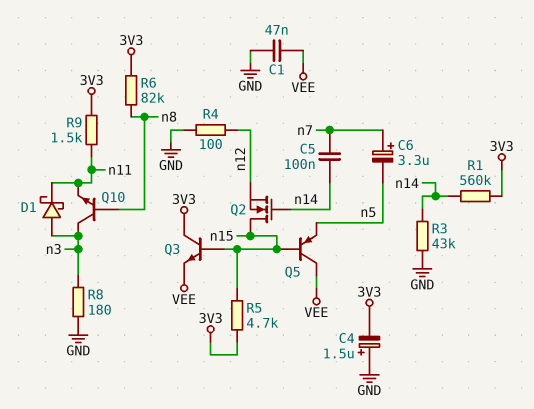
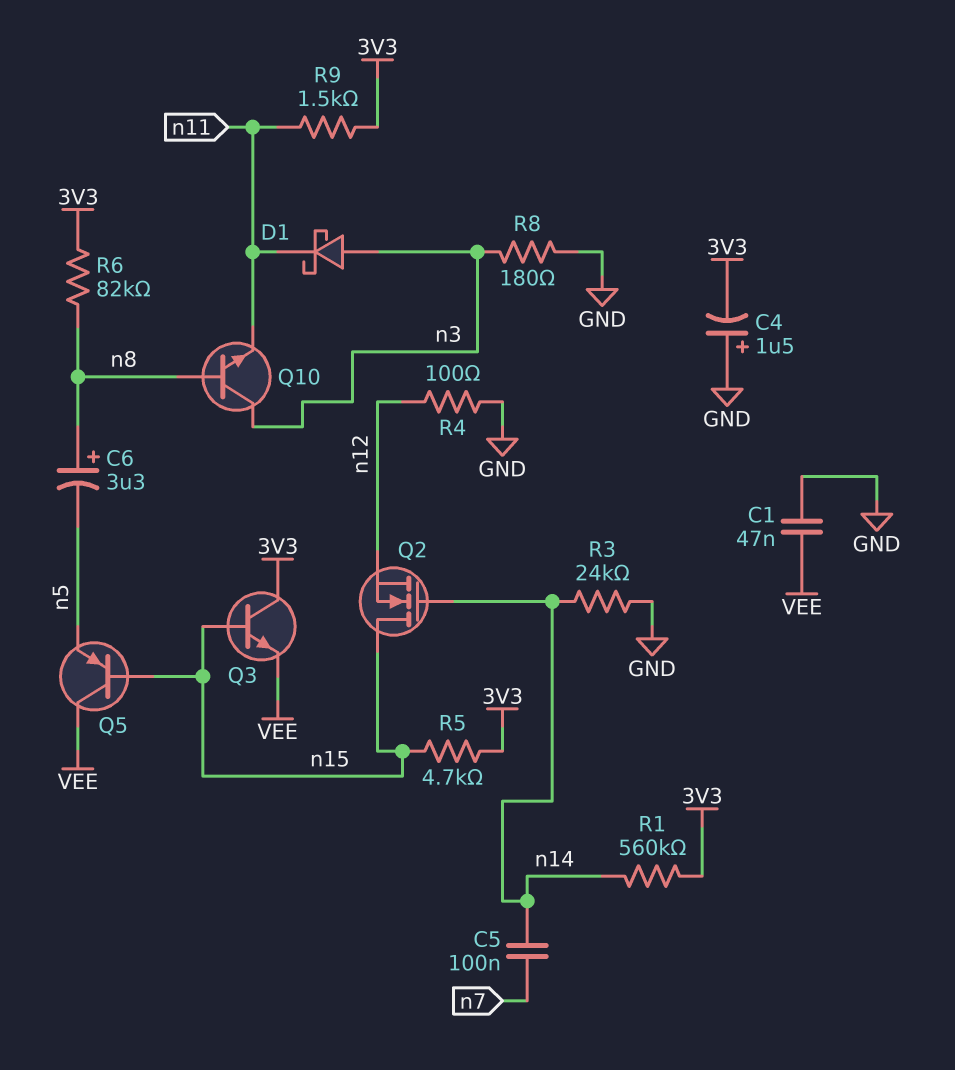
C6: 3.3uF (plus n7, minus n5) -> 3.3uF (plus n8, minus n5)
R3: 43k (GND, n14) -> 24k (GND, n14)

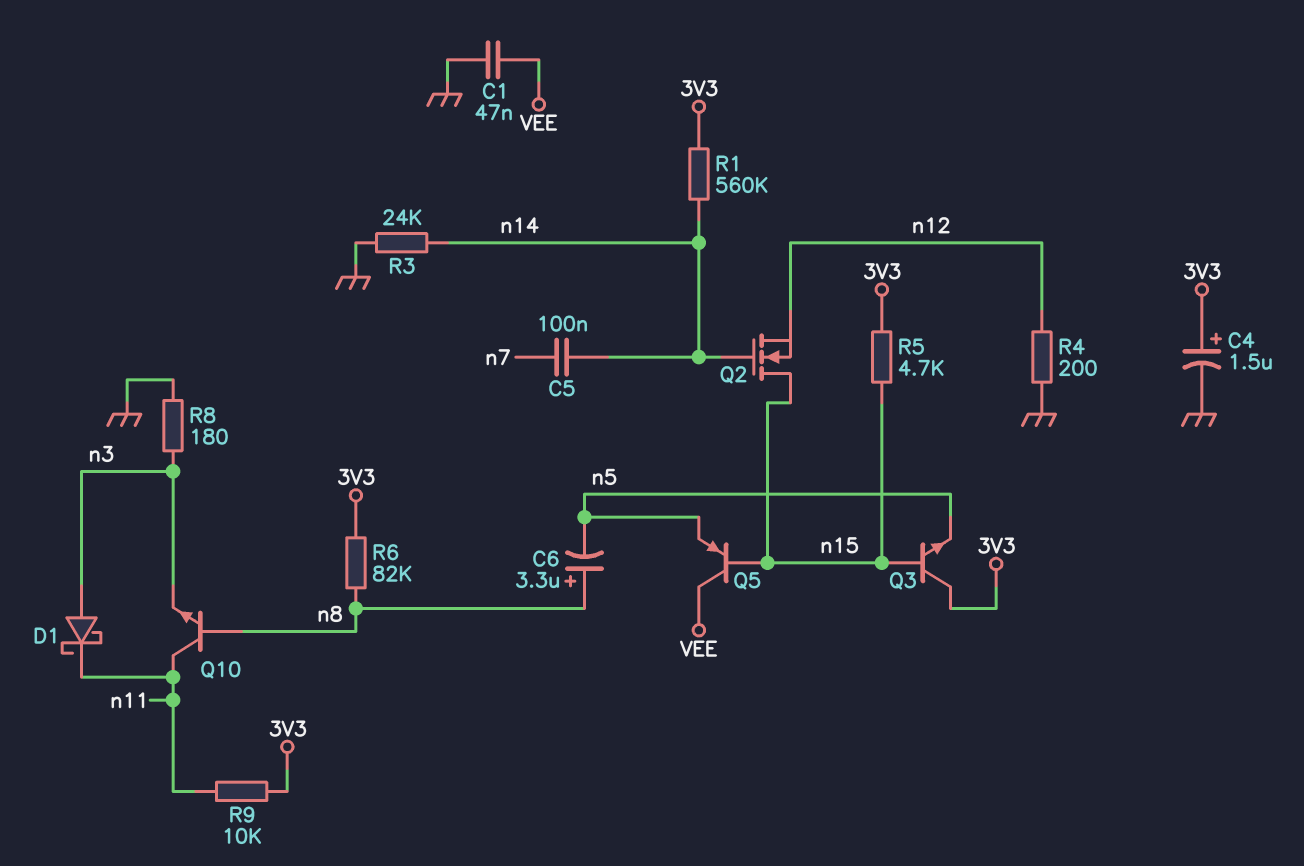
C4: 1.5uF (plus GND, minus 3V3) -> 1.5uF (plus 3V3, minus GND)
Q3: NPN (B n15, C 3V3, E VEE) -> NPN (B n15, C 3V3, E n5)
Q10: NPN (B n8, C n3, E n11) -> NPN (B n8, C n11, E n3)
R4: 100 (GND, n12) -> 200 (GND, n12)
R9: 1.5k (3V3, n11) -> 10k (3V3, n11)

